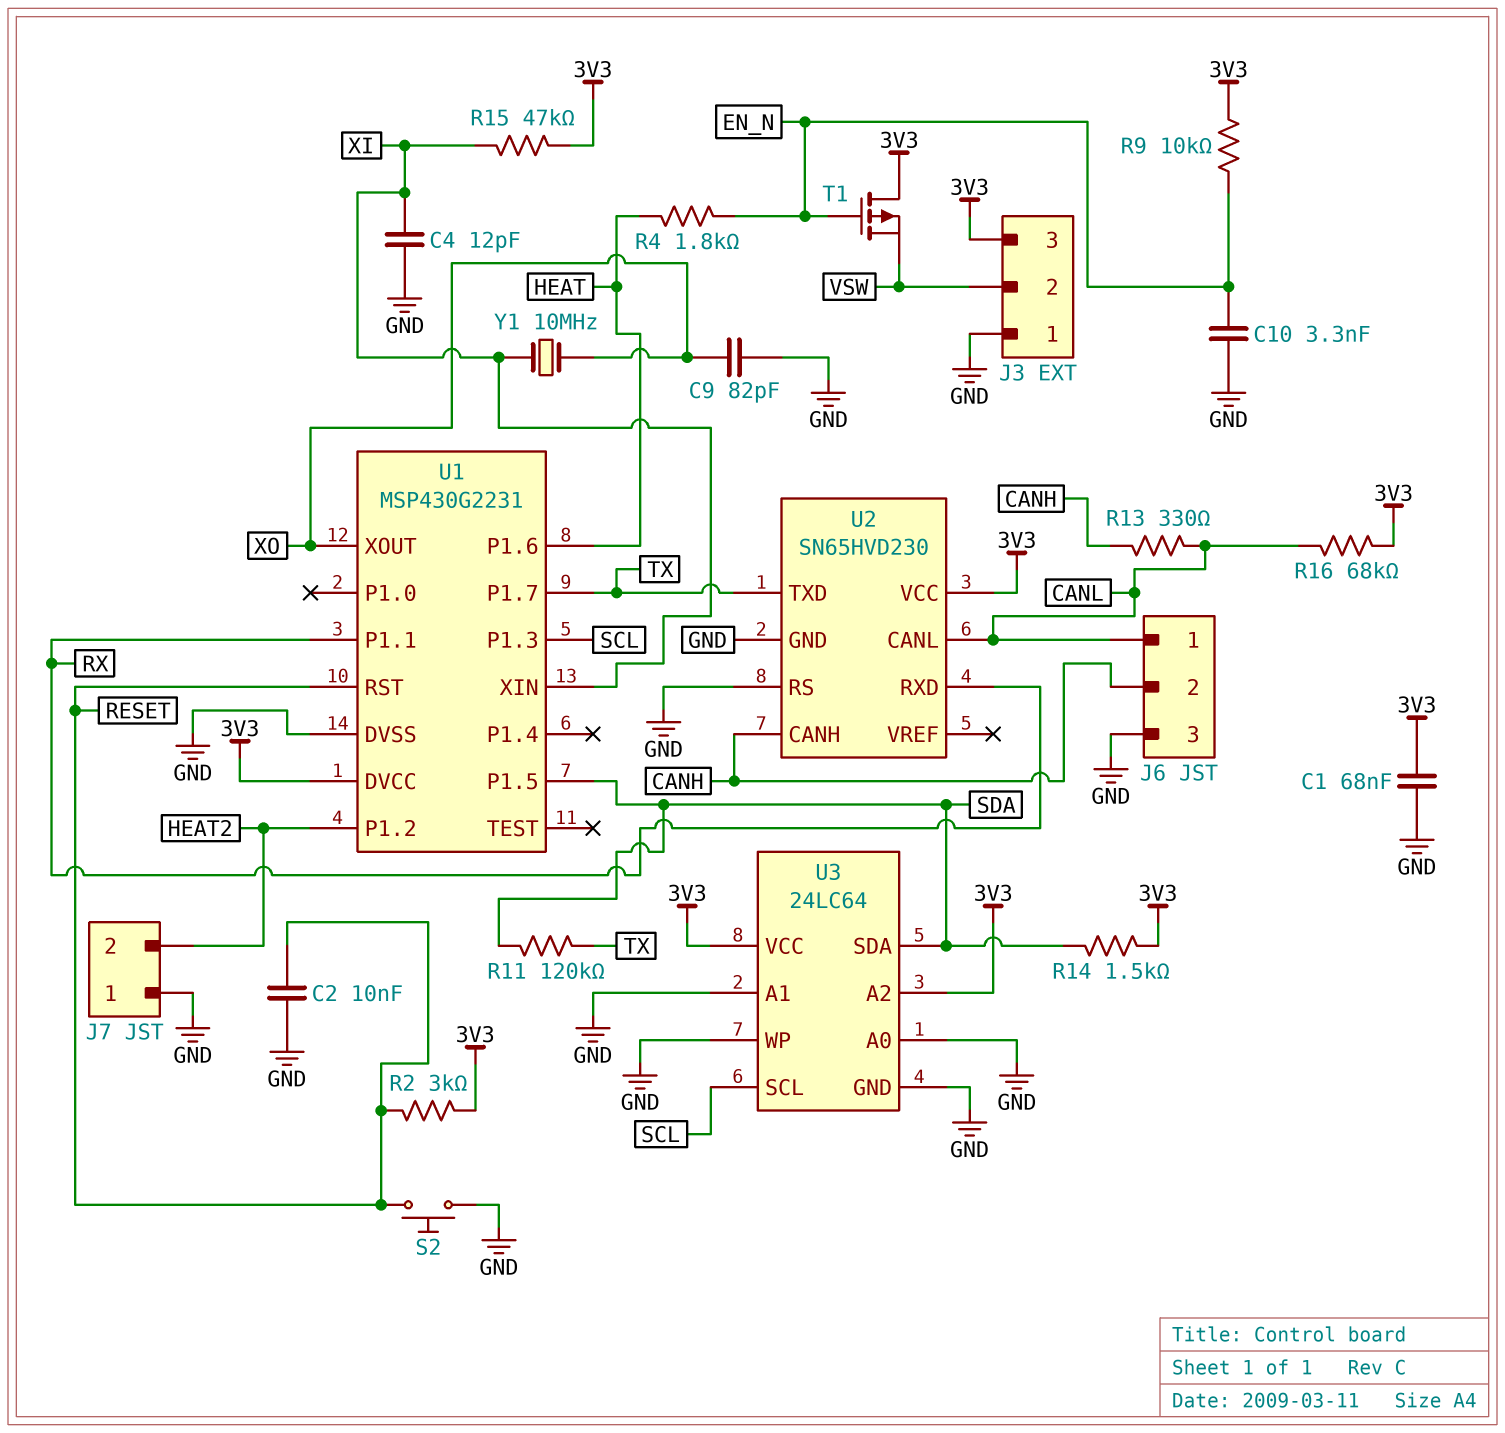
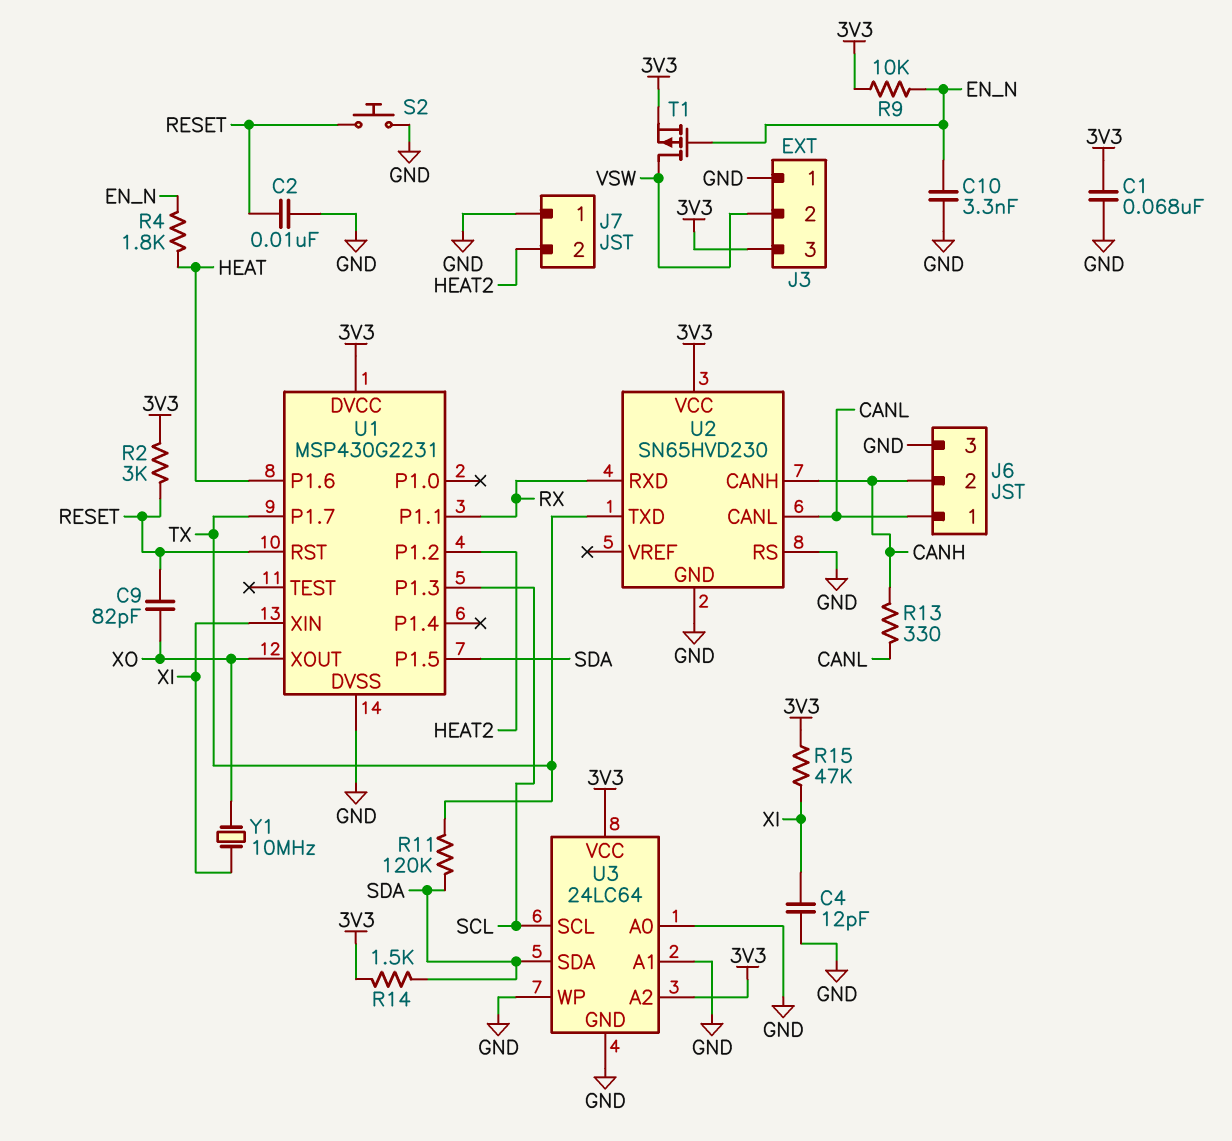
C9: 82pF (GND, XO) -> 82pF (RESET, XO)
R16: 68k (3V3, CANL) -> none
T1: PMOS (G EN_N, D 3V3, S VSW) -> PMOS (G EN_N, D VSW, S 3V3)

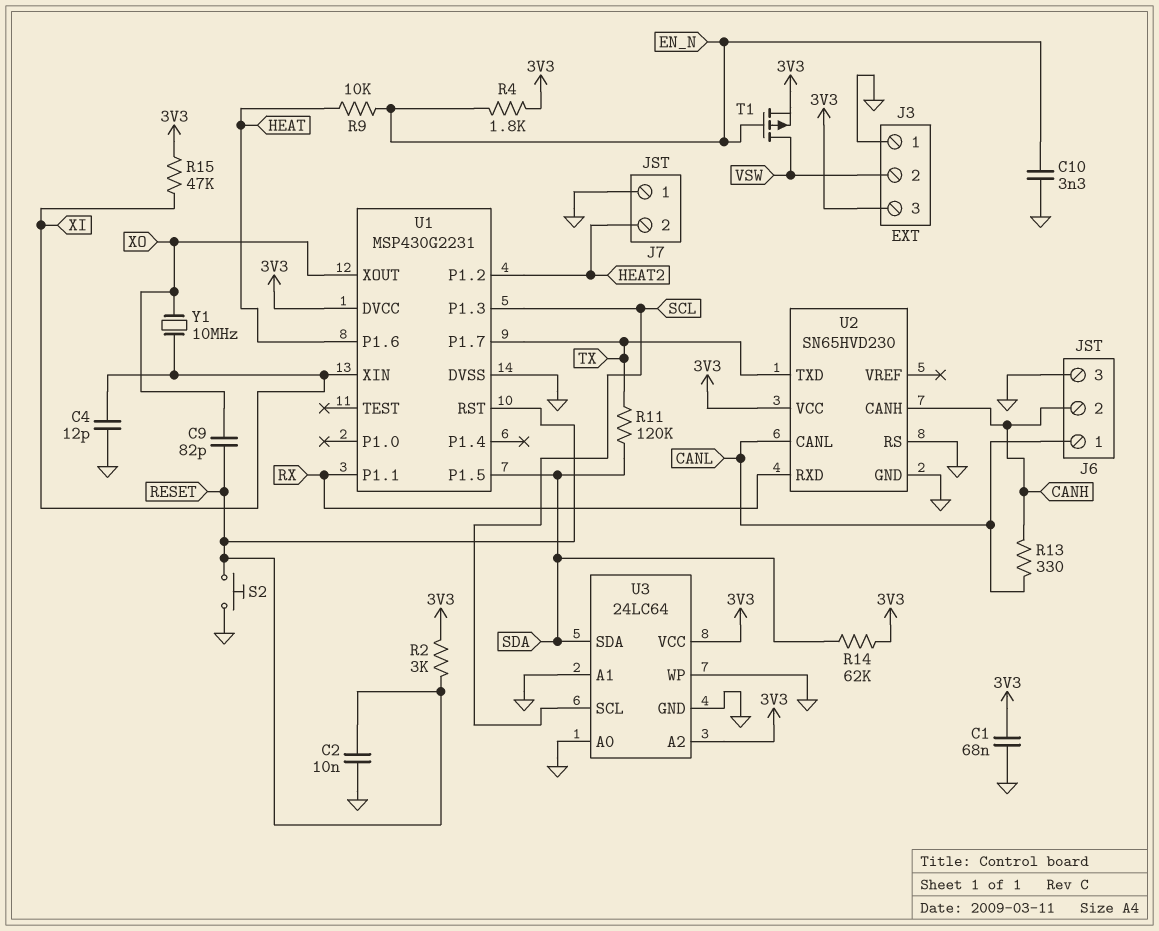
R4: 1.8k (EN_N, HEAT) -> 1.8k (3V3, EN_N)
R9: 10k (3V3, EN_N) -> 10k (EN_N, HEAT)
R14: 1.5k (3V3, SDA) -> 62k (3V3, SDA)

